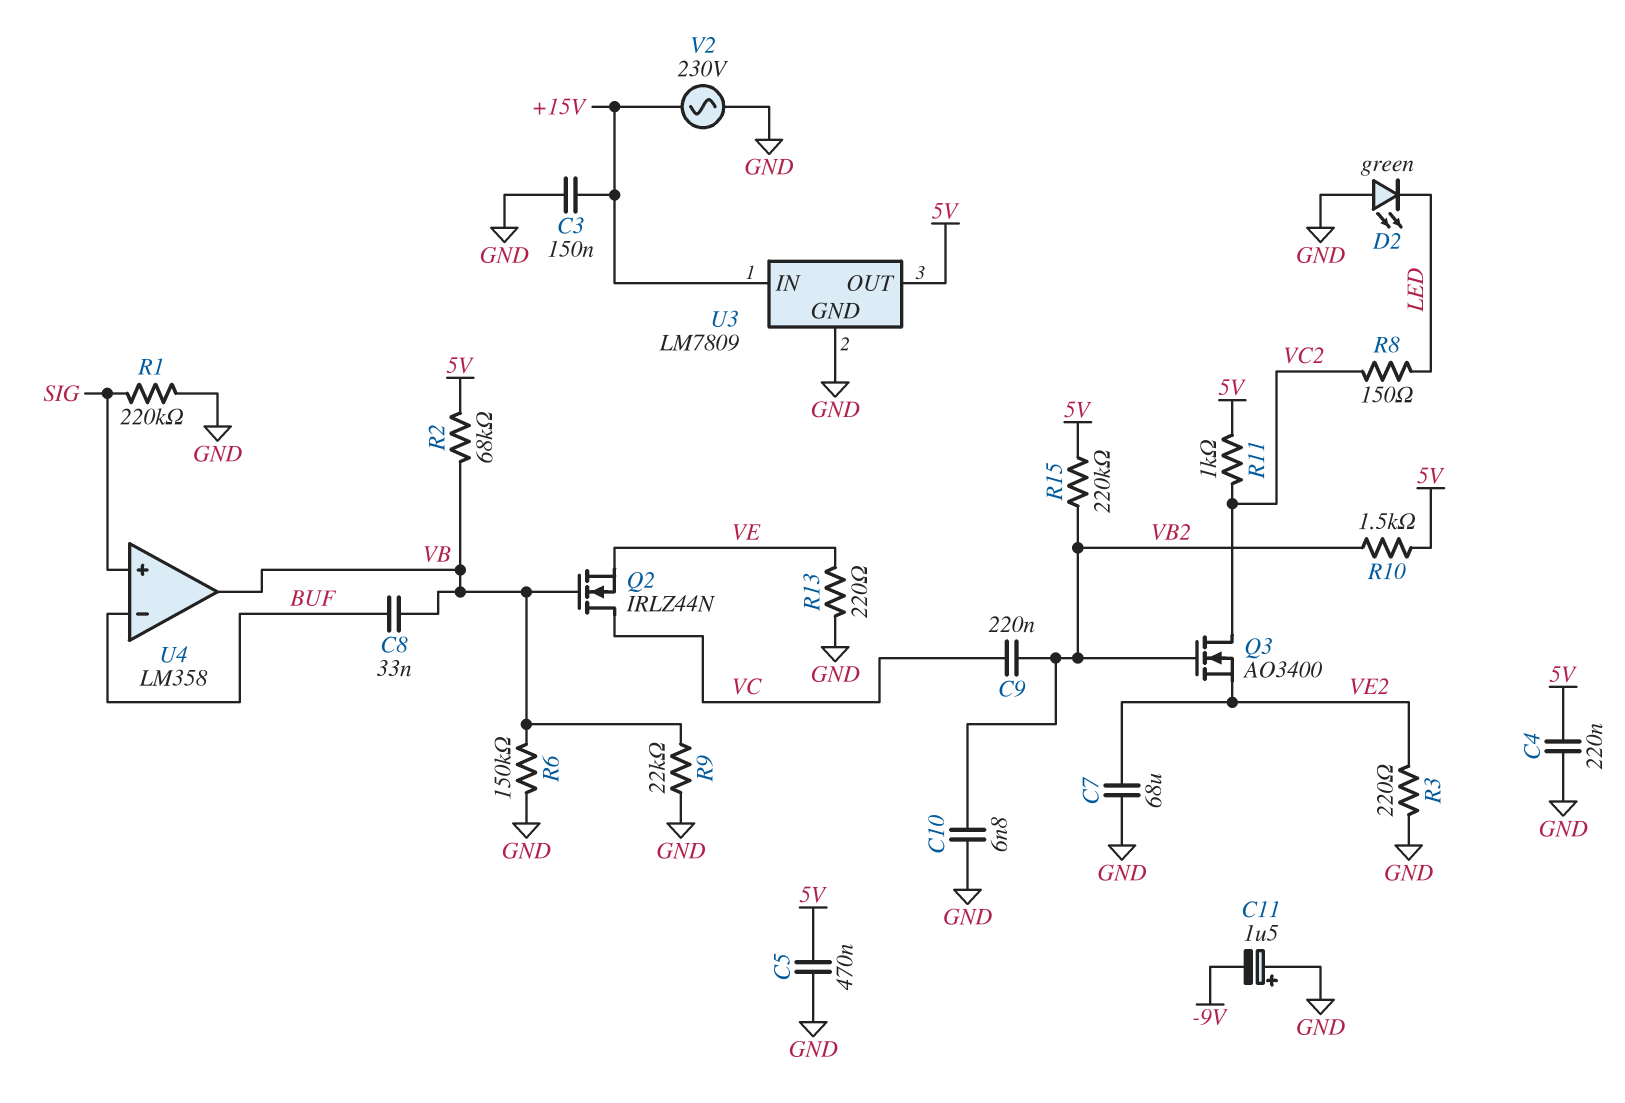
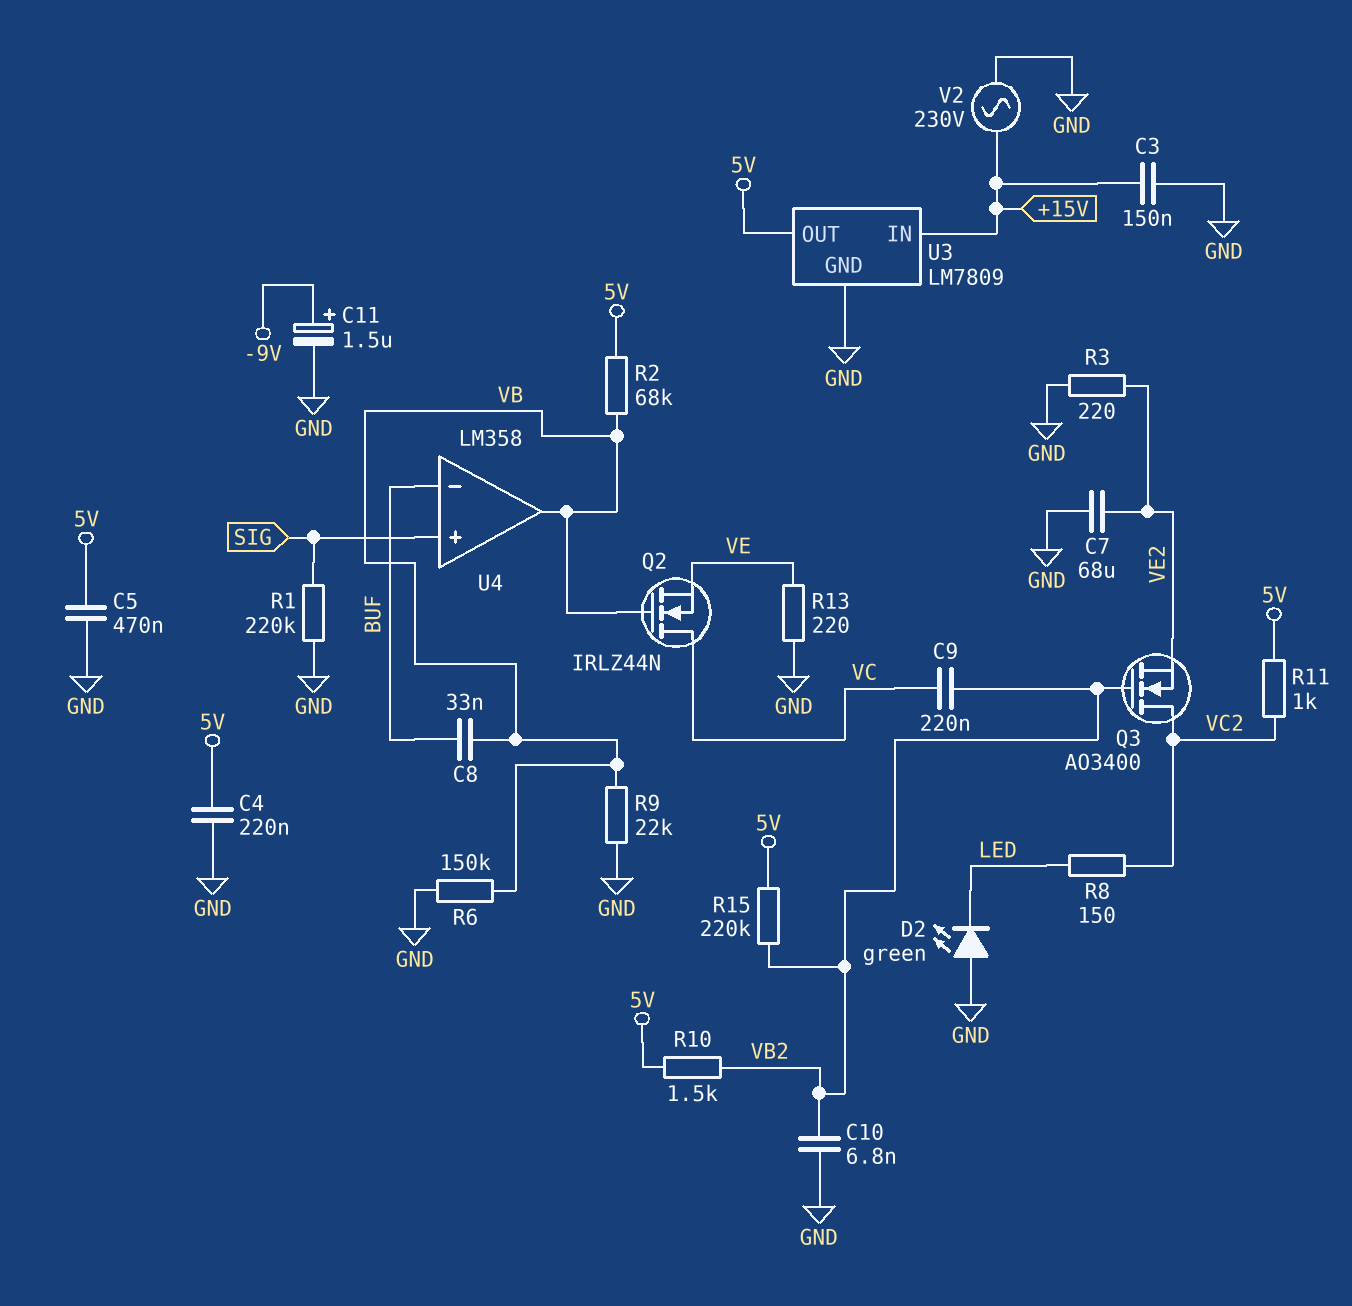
C11: 1.5uF (plus GND, minus -9V) -> 1.5uF (plus -9V, minus GND)

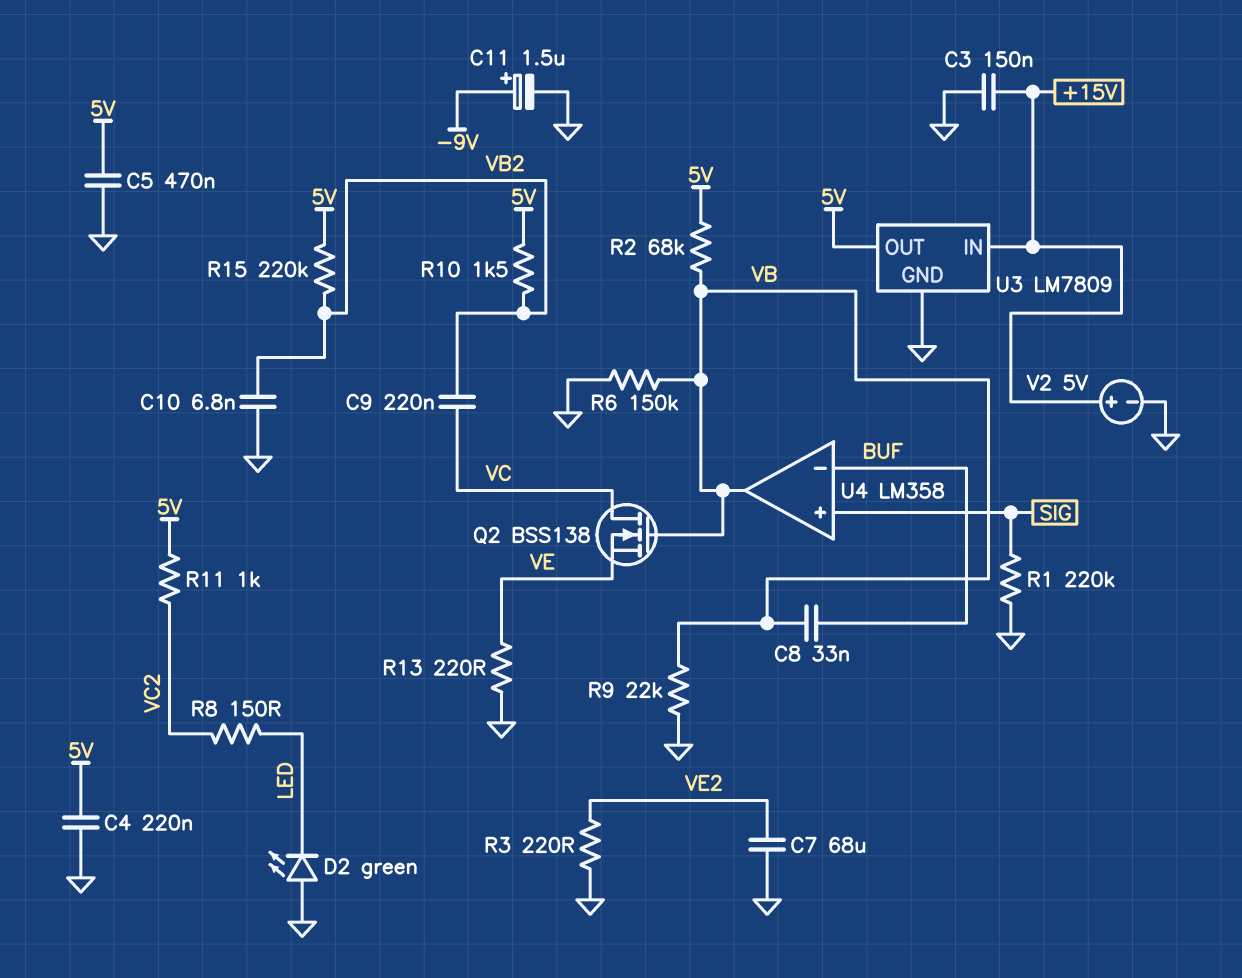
Q2: NMOS IRLZ44N (G VB, D VC, S VE) -> NMOS BSS138 (G VB, D VC, S VE)
Q3: NMOS AO3400 (G VB2, D VC2, S VE2) -> none
V2: AC 230V (+15V, GND) -> 5V (plus +15V, minus GND)

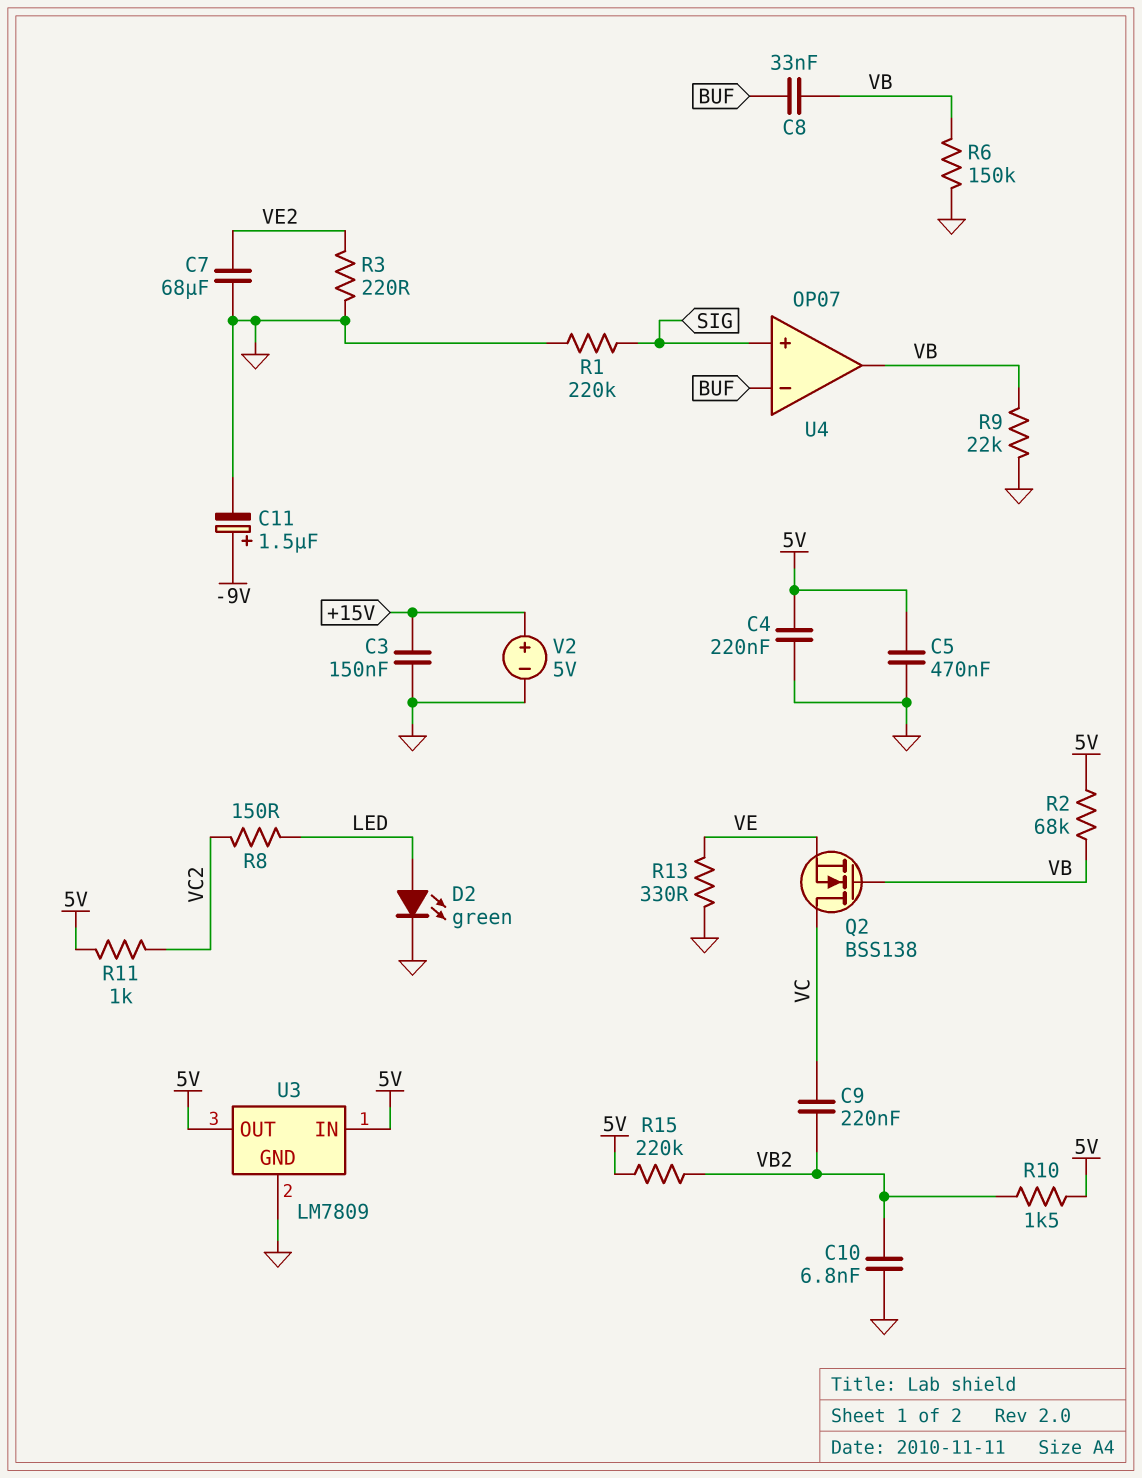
D2: LED green (A GND, K LED) -> LED green (A LED, K GND)
R13: 220 (GND, VE) -> 330 (GND, VE)
U3 pin IN: +15V -> 5V
U4: LM358 -> OP07

